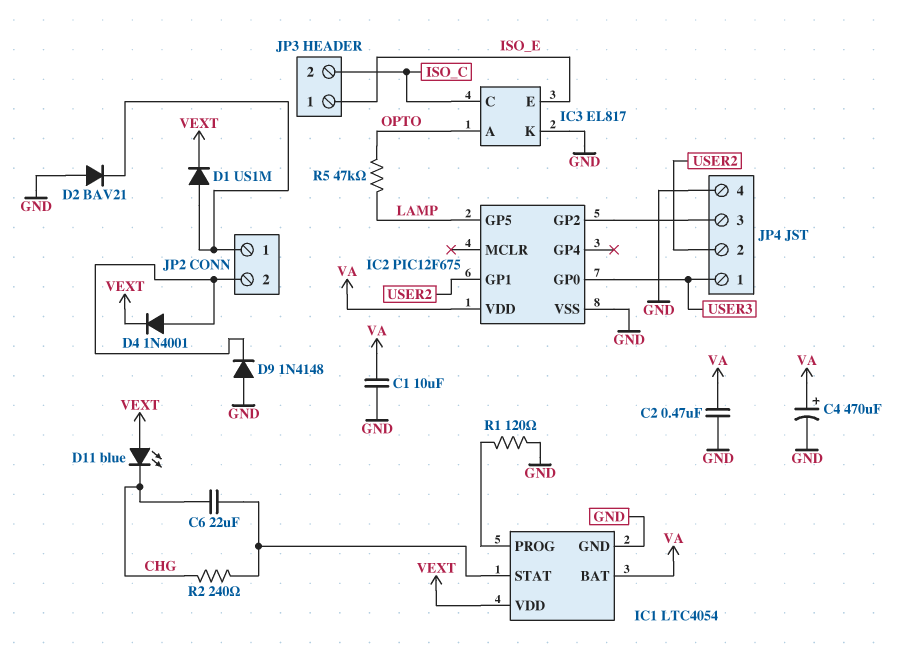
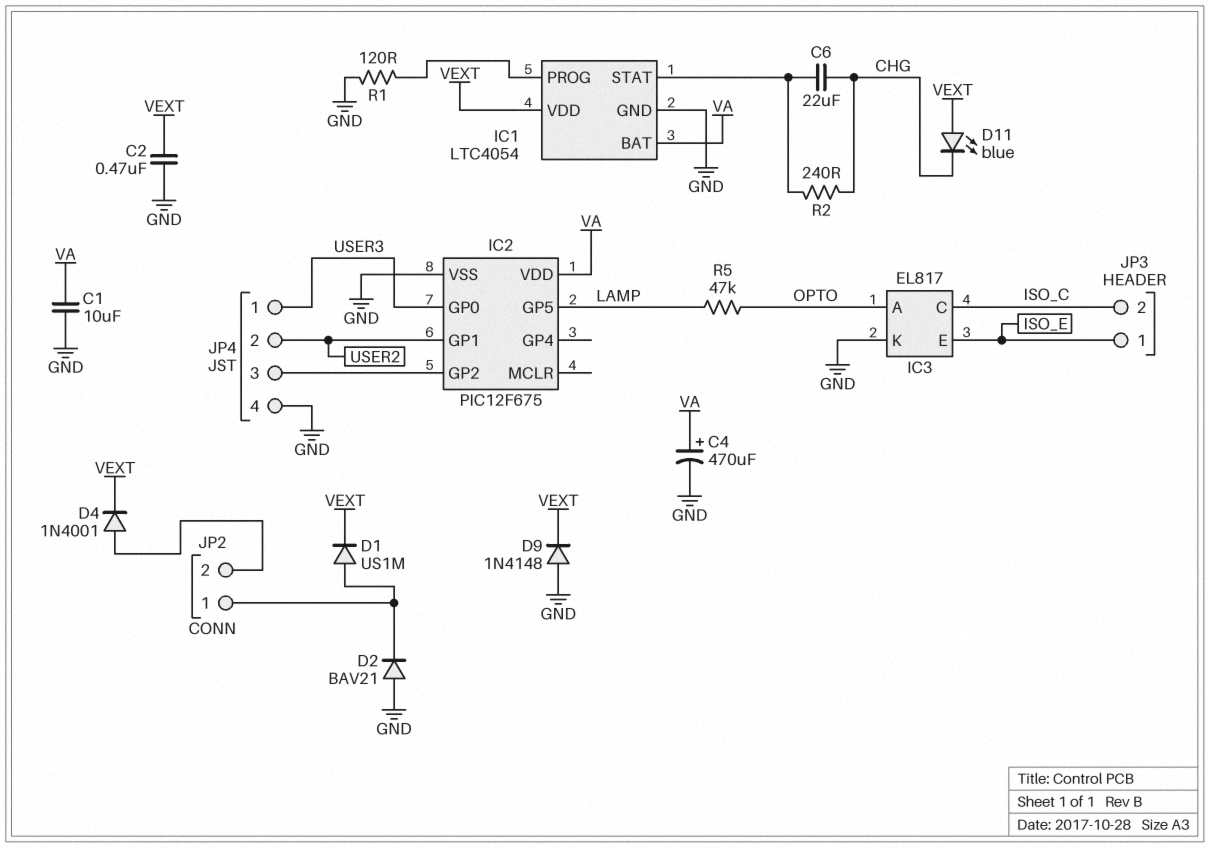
C2: 470nF (GND, VA) -> 470nF (GND, VEXT)
D9: diode 1N4148 (A GND, K JP2/2) -> diode 1N4148 (A GND, K VEXT)

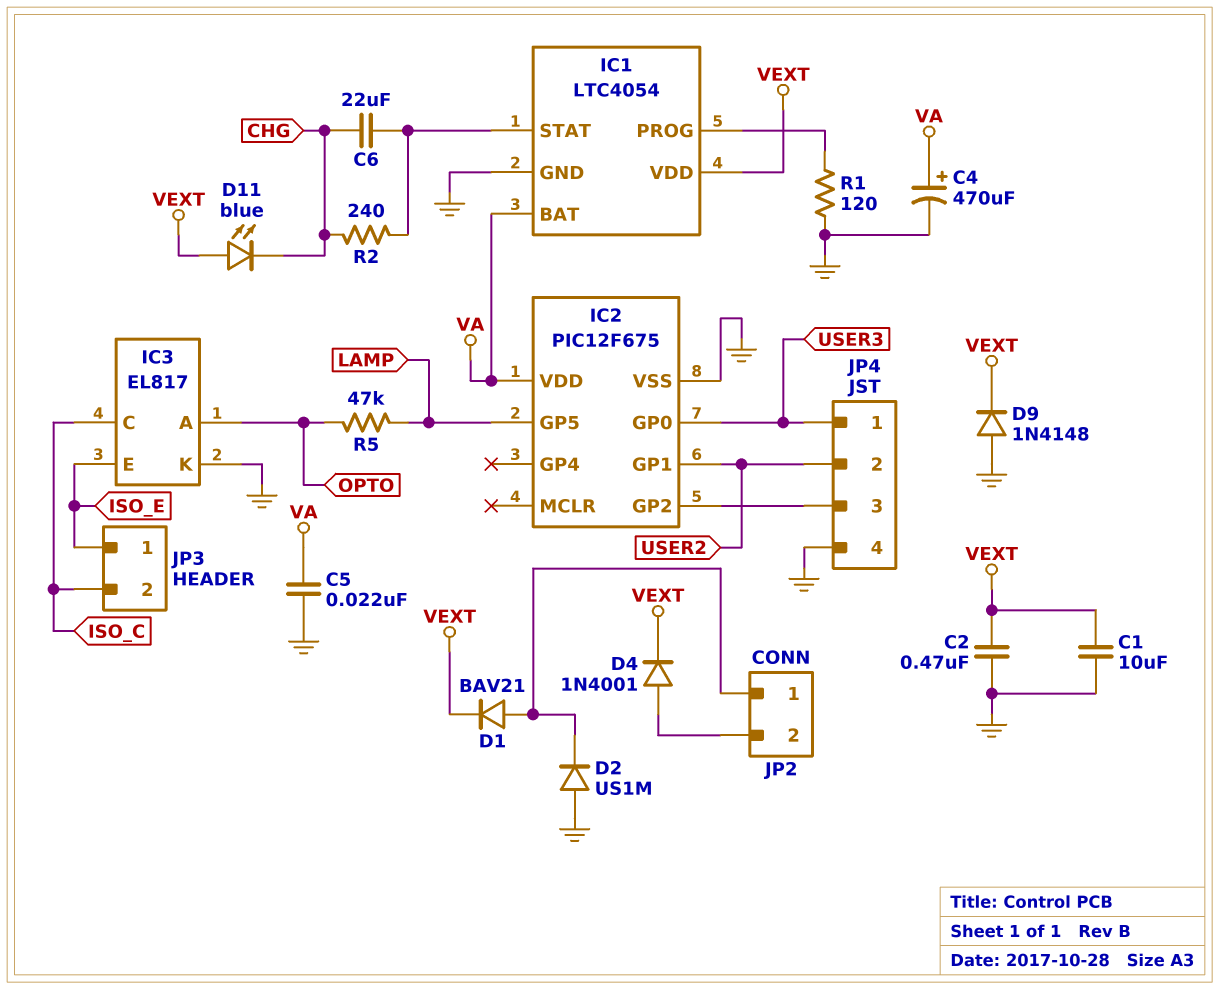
C1: 10uF (GND, VA) -> 10uF (GND, VEXT)
C5: none -> 22nF (GND, VA)
D1: diode US1M (A JP2/1, K VEXT) -> diode BAV21 (A JP2/1, K VEXT)
D2: diode BAV21 (A GND, K JP2/1) -> diode US1M (A GND, K JP2/1)

